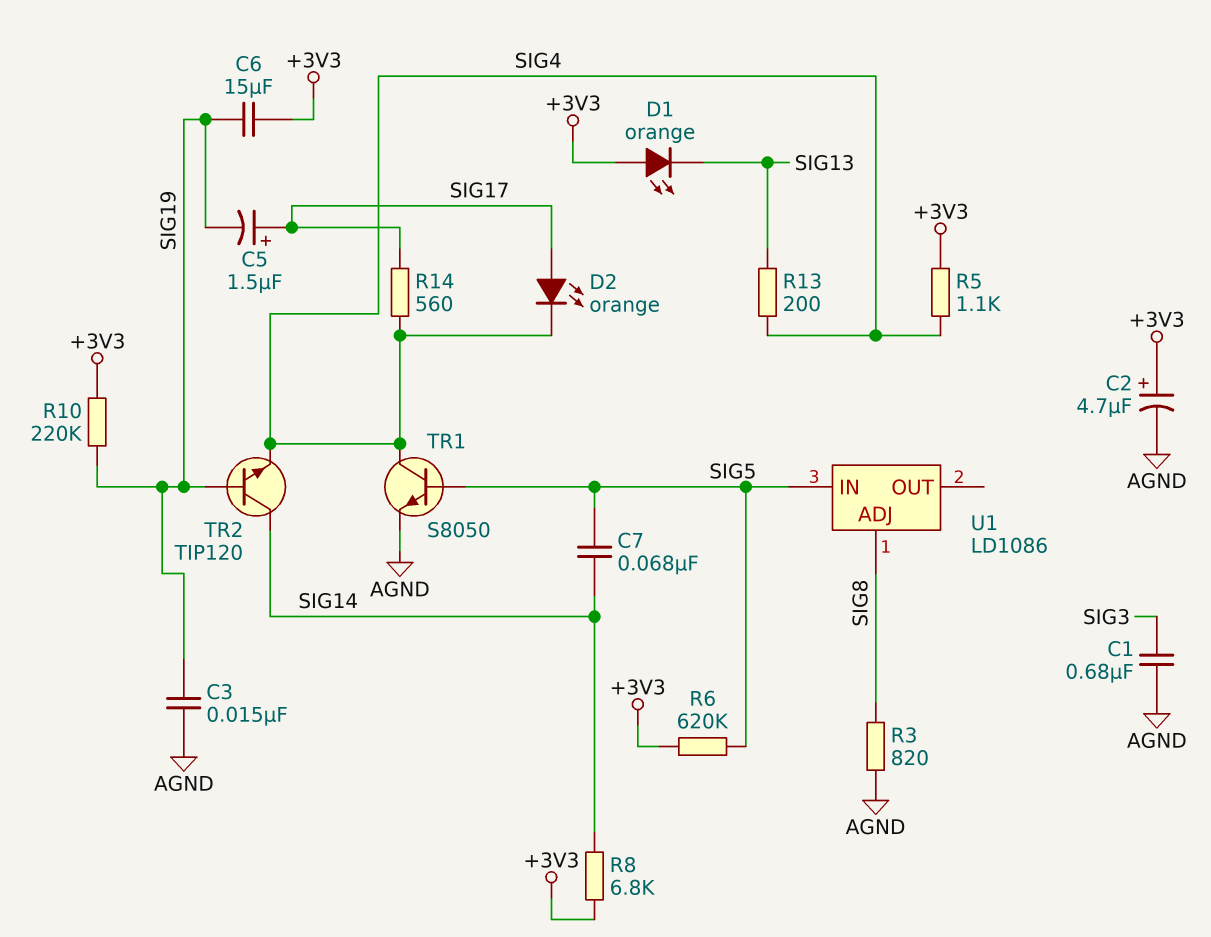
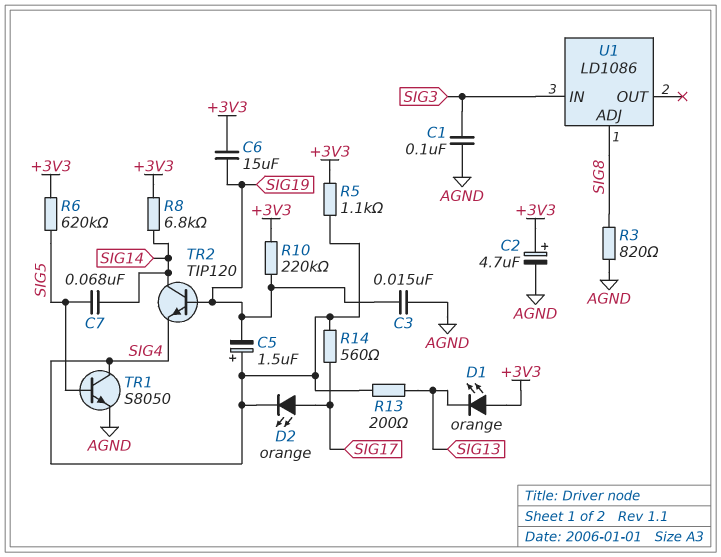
C1: 680nF (AGND, SIG3) -> 100nF (AGND, SIG3)
C5: 1.5uF (plus SIG17, minus SIG19) -> 1.5uF (plus SIG4, minus SIG19)
U1 pin IN: SIG5 -> SIG3

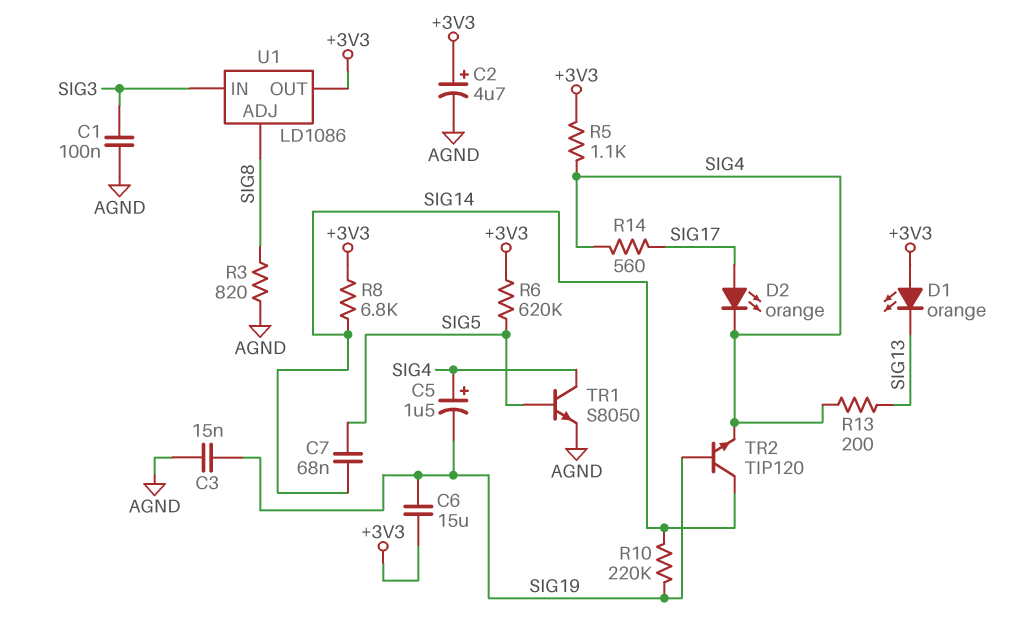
R10: 220k (+3V3, SIG19) -> 220k (SIG14, SIG19)
U1 pin OUT: none -> +3V3

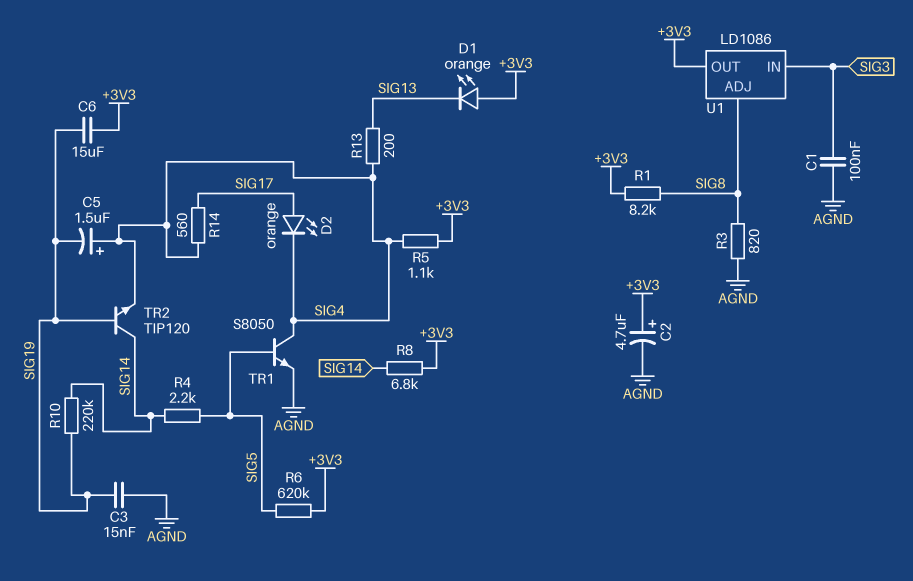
C7: 68nF (SIG5, SIG14) -> none
R1: none -> 8.2k (+3V3, SIG8)
R4: none -> 2.2k (SIG5, SIG14)

